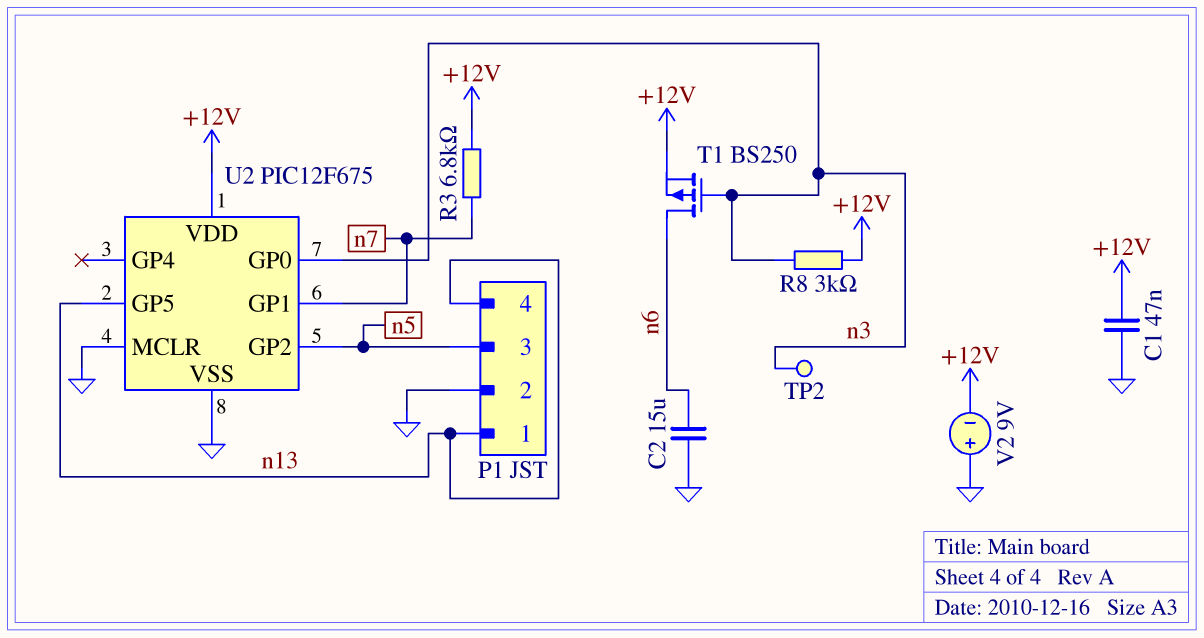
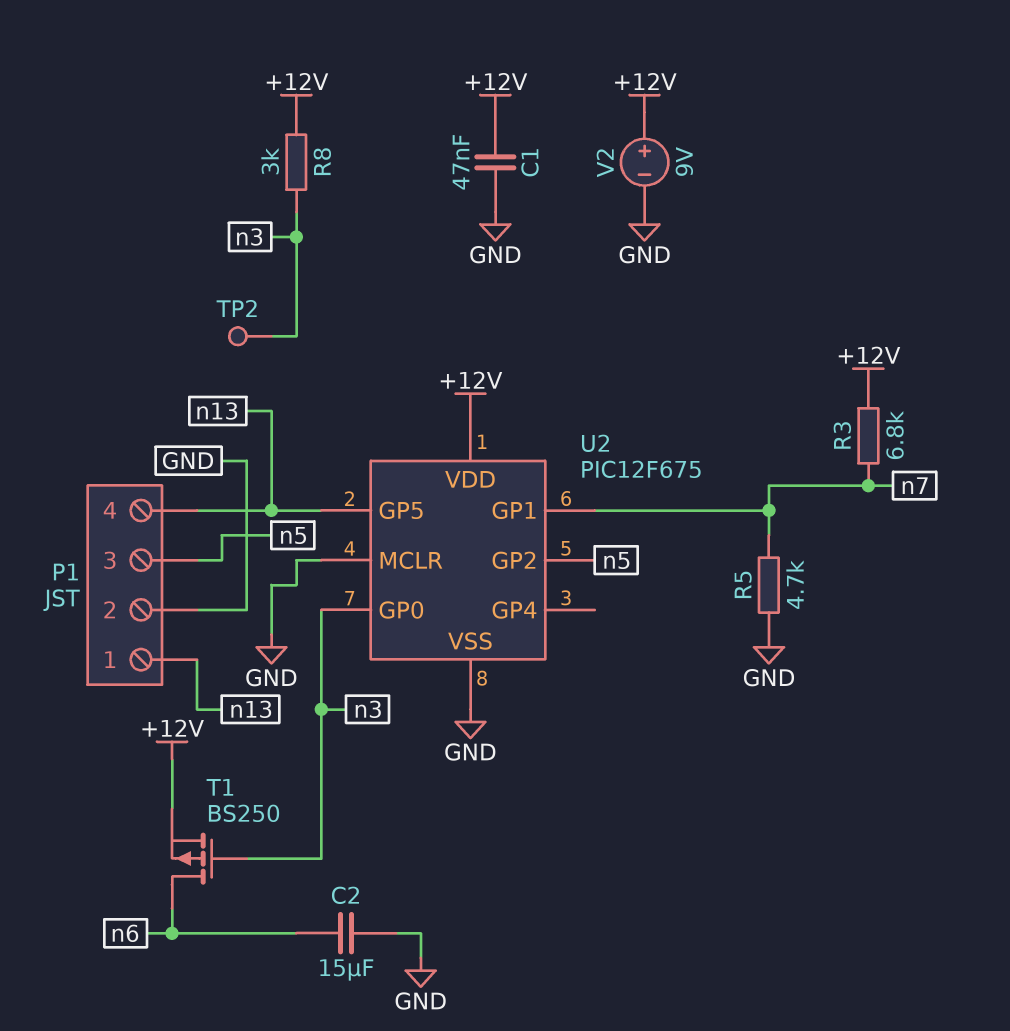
R5: none -> 4.7k (GND, n7)
V2: 9V (plus GND, minus +12V) -> 9V (plus +12V, minus GND)

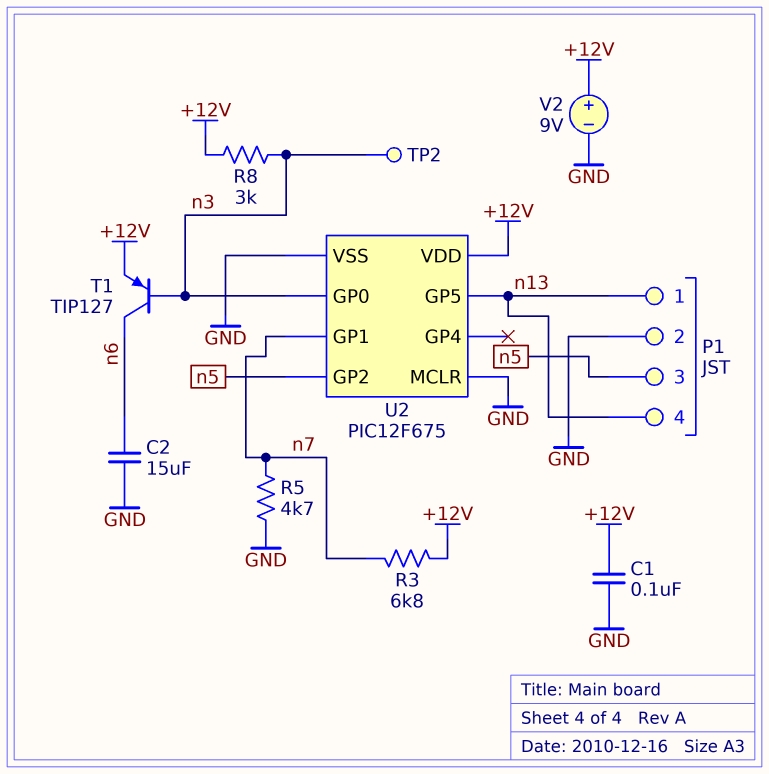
C1: 47nF (+12V, GND) -> 100nF (+12V, GND)
T1: PMOS BS250 (G n3, D n6, S +12V) -> PNP TIP127 (B n3, C n6, E +12V)

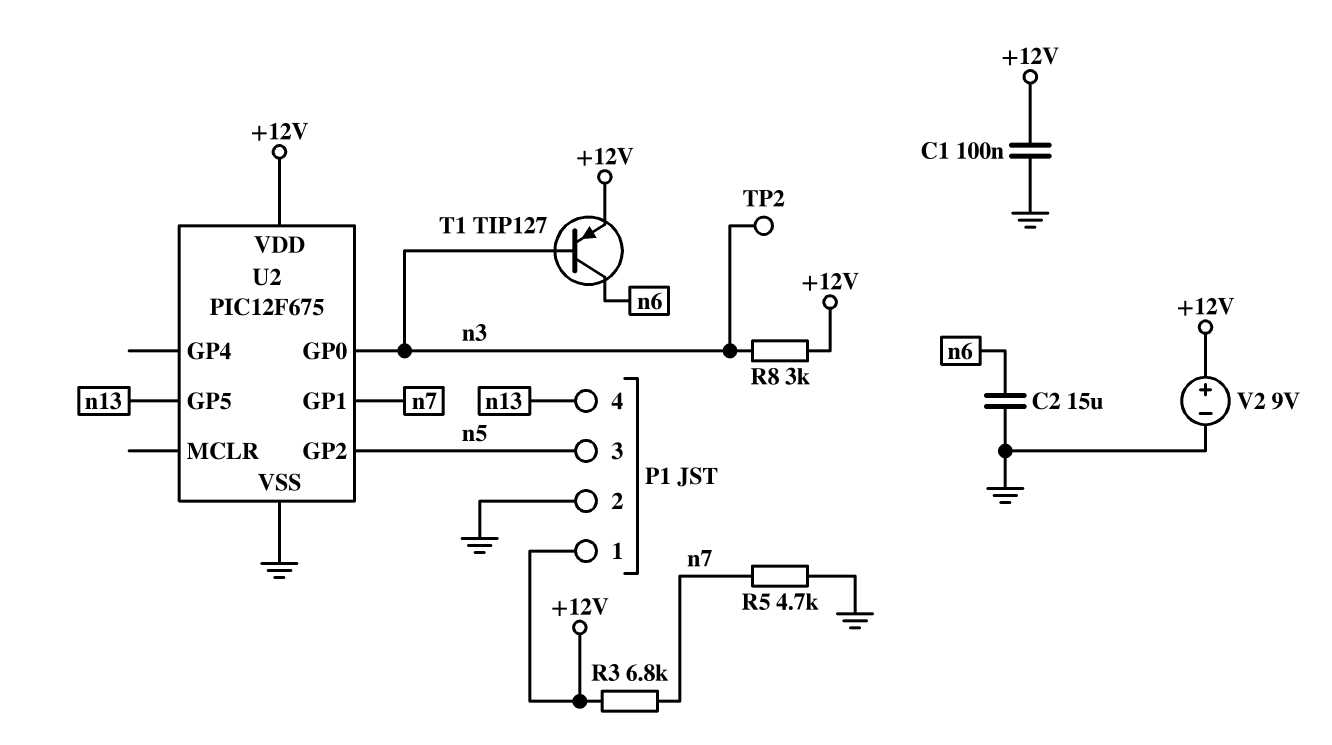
P1 pin 1: n13 -> +12V
U2 pin MCLR: GND -> none

